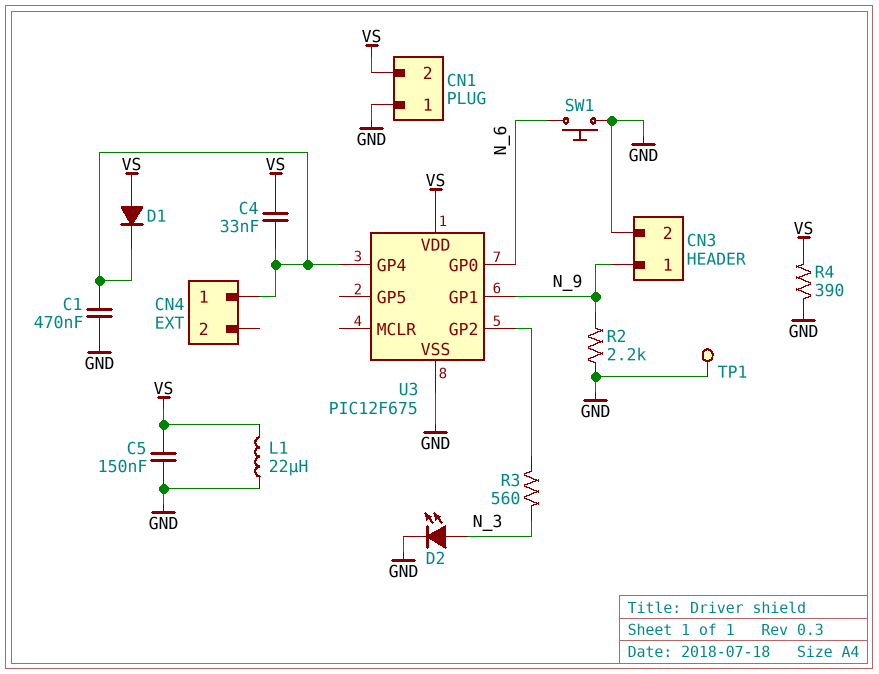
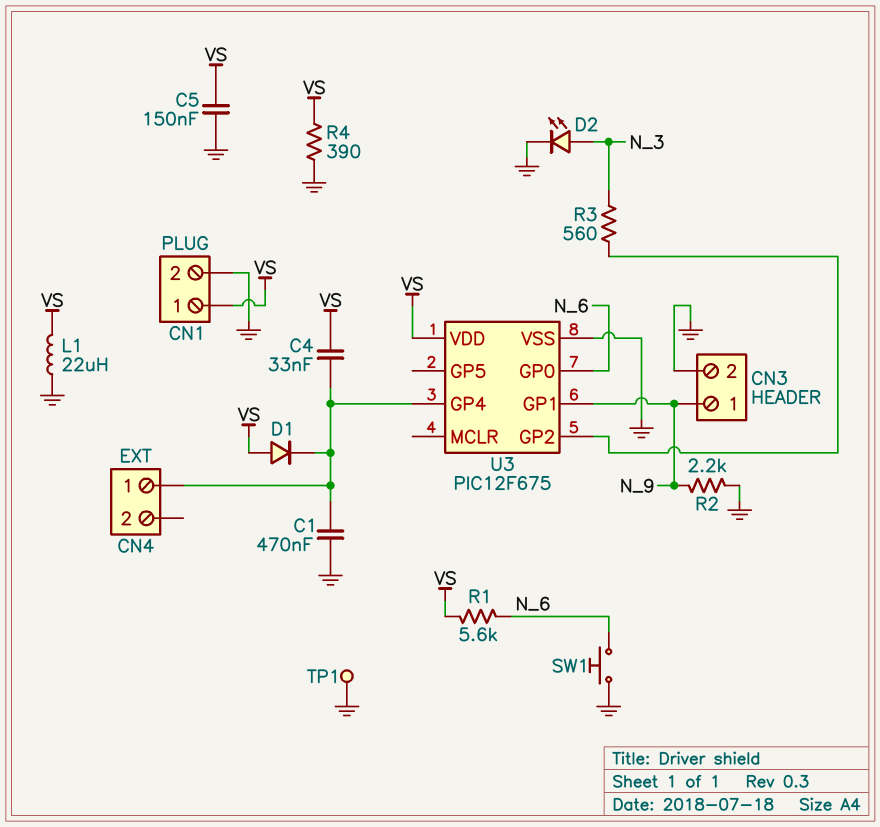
CN1 pin 1: GND -> VS
CN1 pin 2: VS -> GND
R1: none -> 5.6k (N_6, VS)

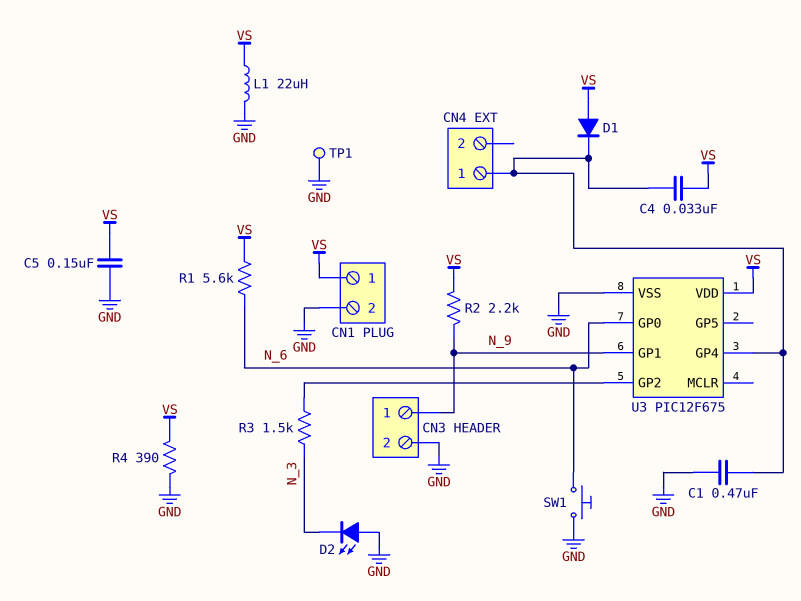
D2: LED (A N_3, K GND) -> LED (A GND, K N_3)
R2: 2.2k (GND, N_9) -> 2.2k (N_9, VS)
R3: 560 (N_3, U3/GP2) -> 1.5k (N_3, U3/GP2)

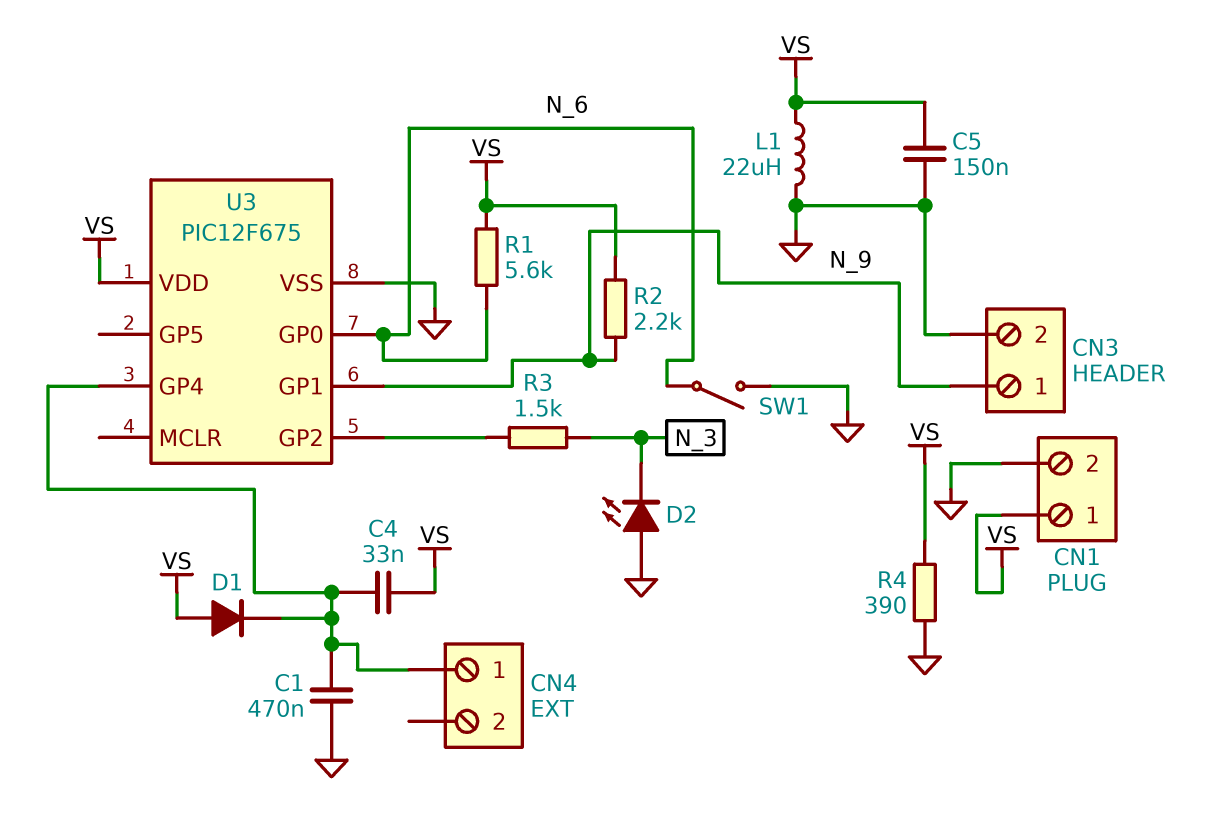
SW1: button (GND, N_6) -> switch (GND, N_6)
TP1: test point (GND) -> none

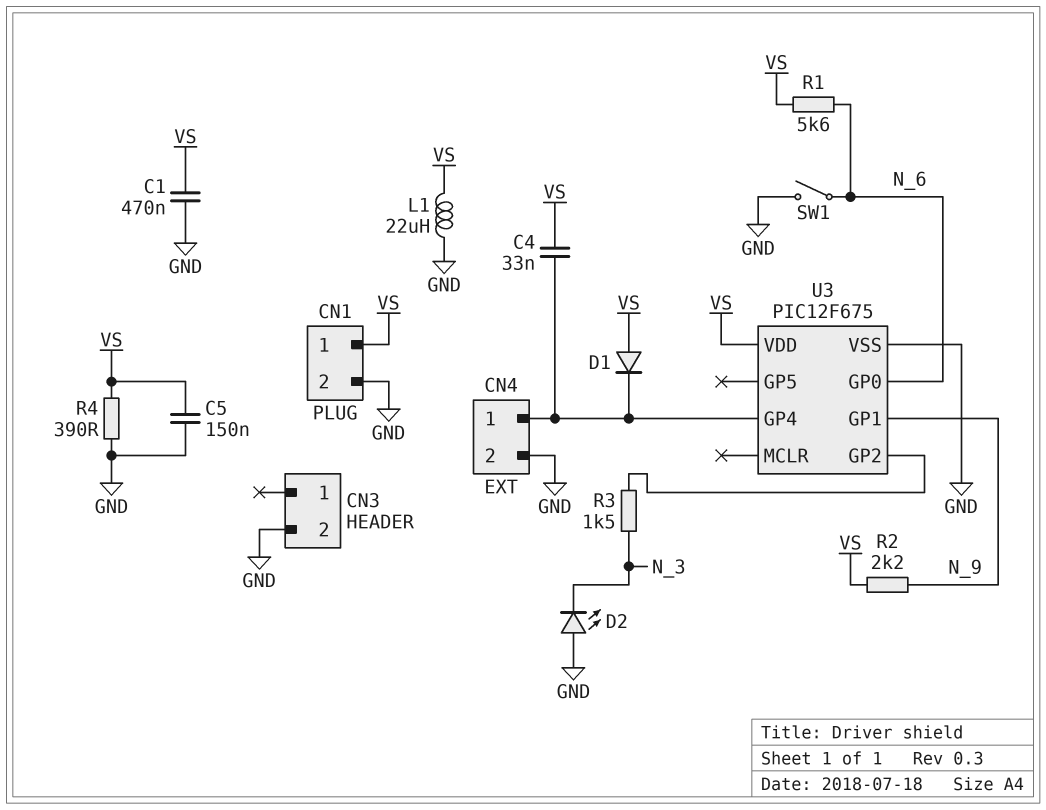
C1: 470nF (CN4/1, GND) -> 470nF (GND, VS)
CN3 pin 1: N_9 -> none
CN4 pin 2: none -> GND

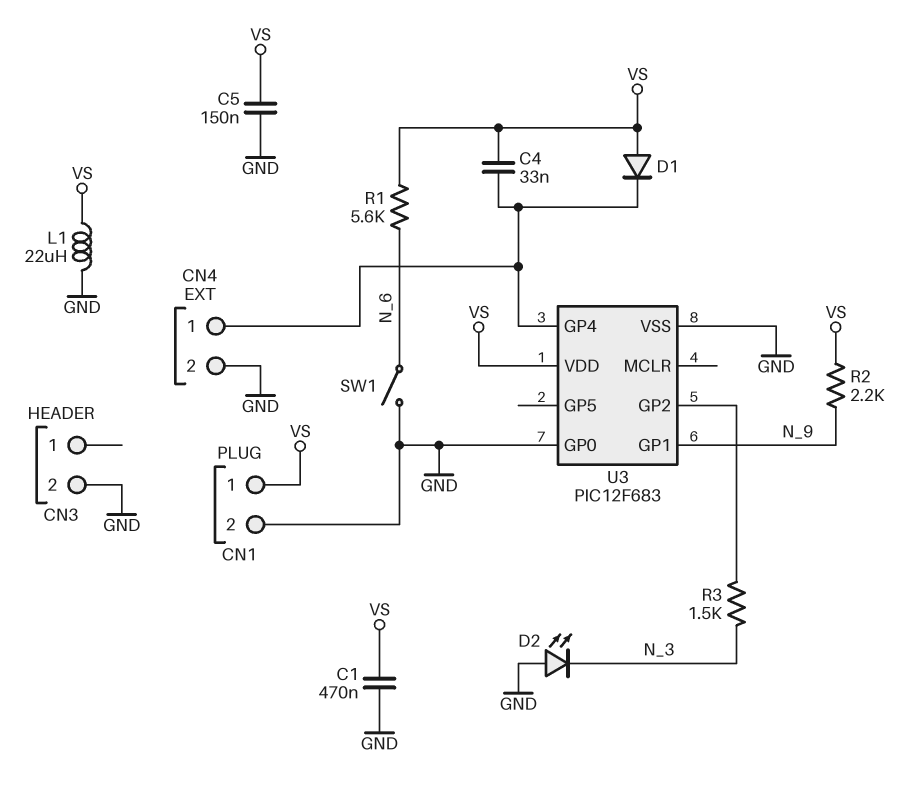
R4: 390 (GND, VS) -> none
U3: PIC12F675 -> PIC12F683
U3 pin GP0: N_6 -> GND

